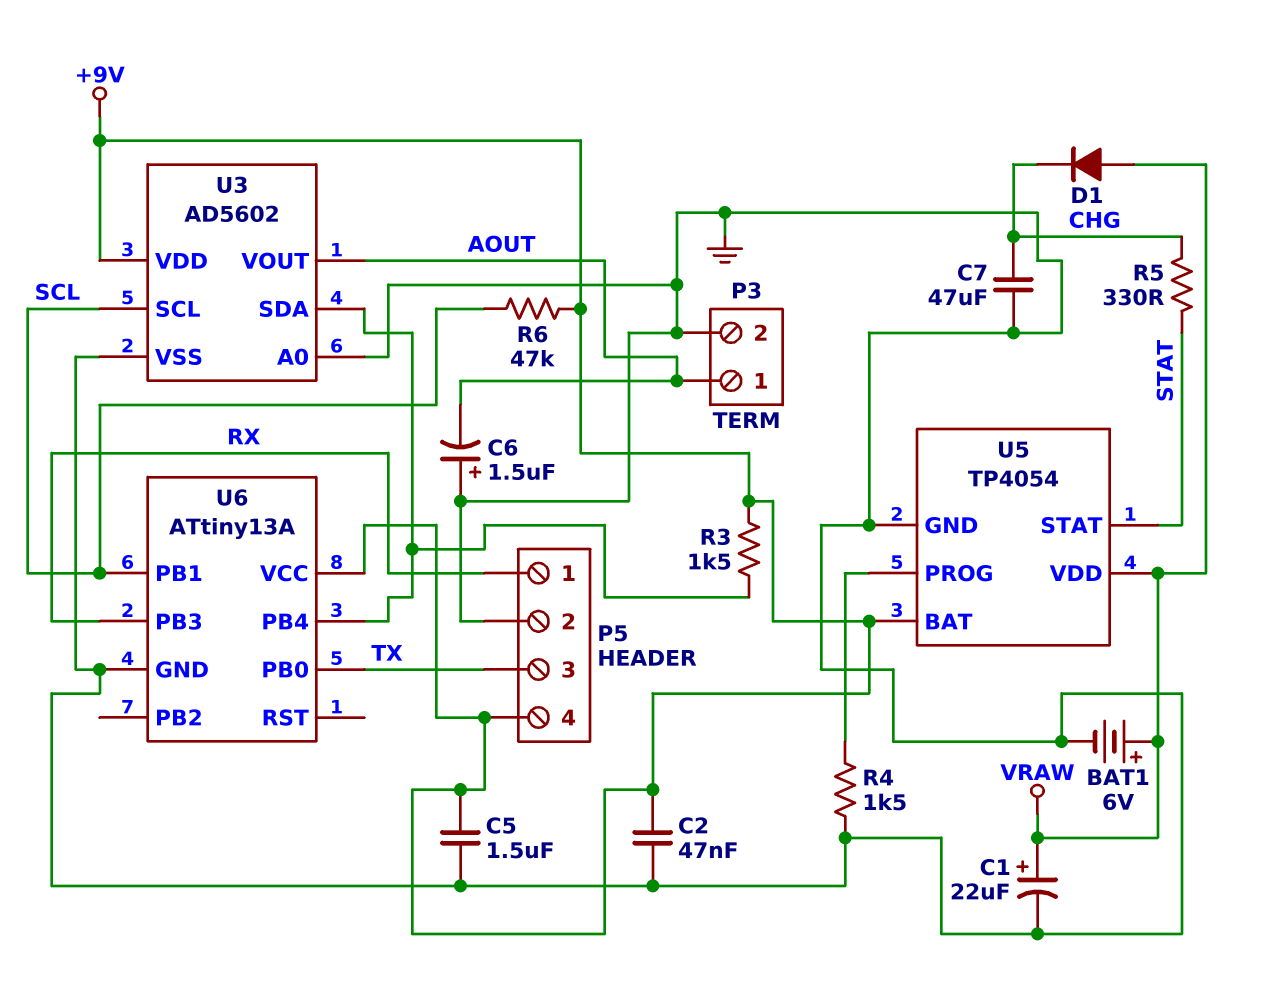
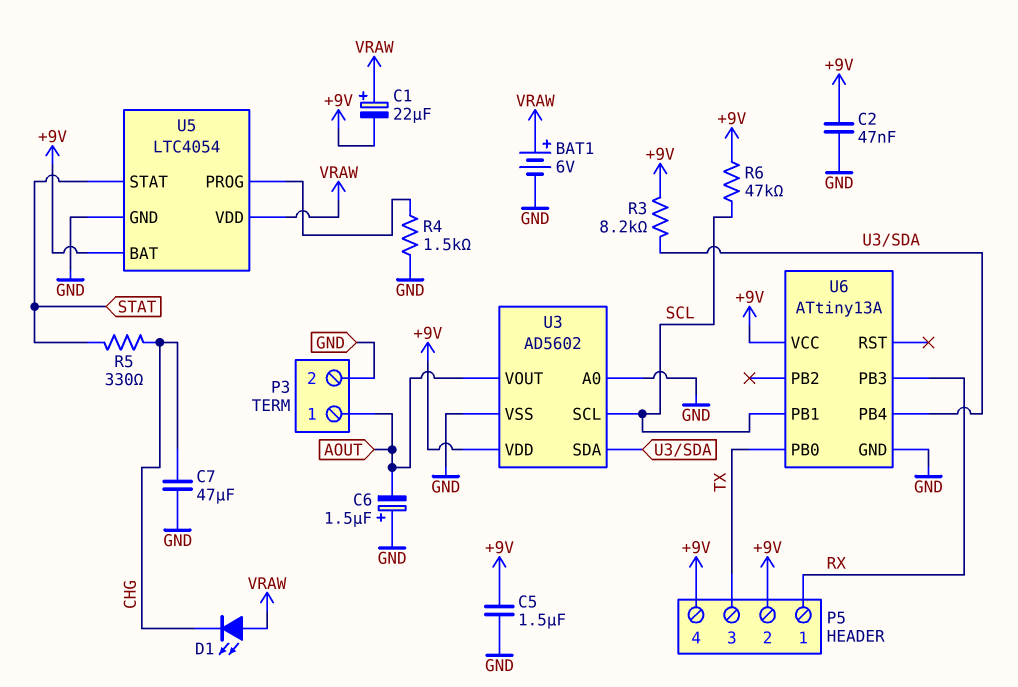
C1: 22uF (plus VRAW, minus GND) -> 22uF (plus VRAW, minus +9V)
D1: diode (A VRAW, K CHG) -> LED (A VRAW, K CHG)
P5 pin 2: GND -> +9V
R3: 1.5k (+9V, U3/SDA) -> 8.2k (+9V, U3/SDA)
U5: TP4054 -> LTC4054

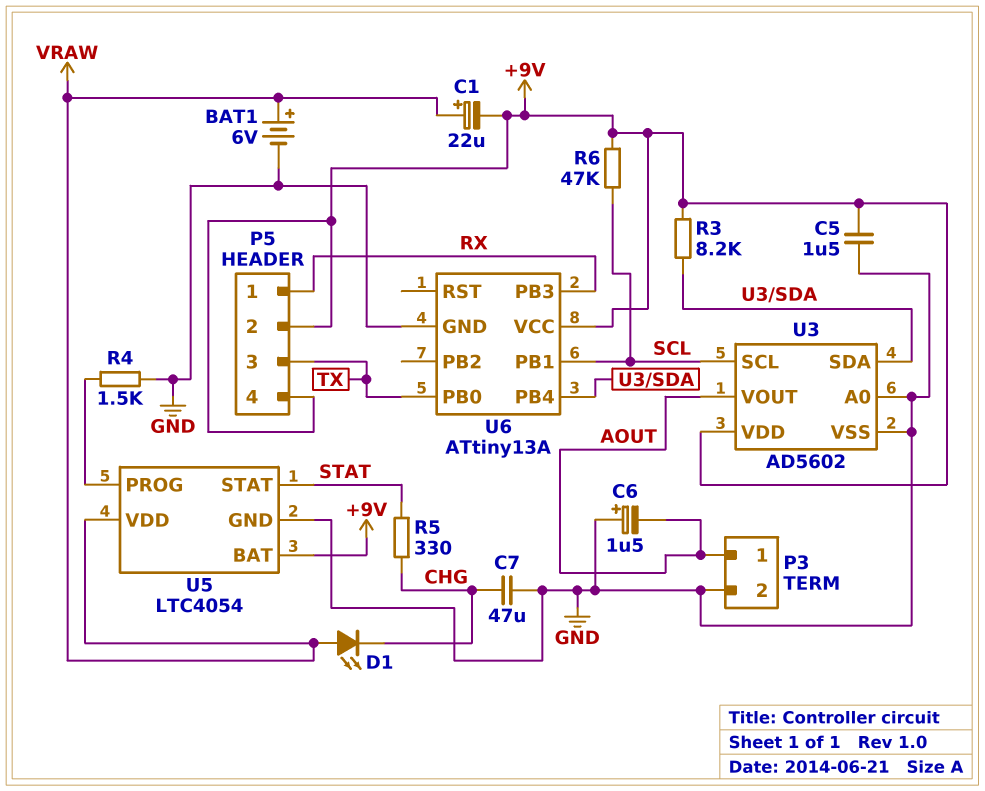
C2: 47nF (+9V, GND) -> none

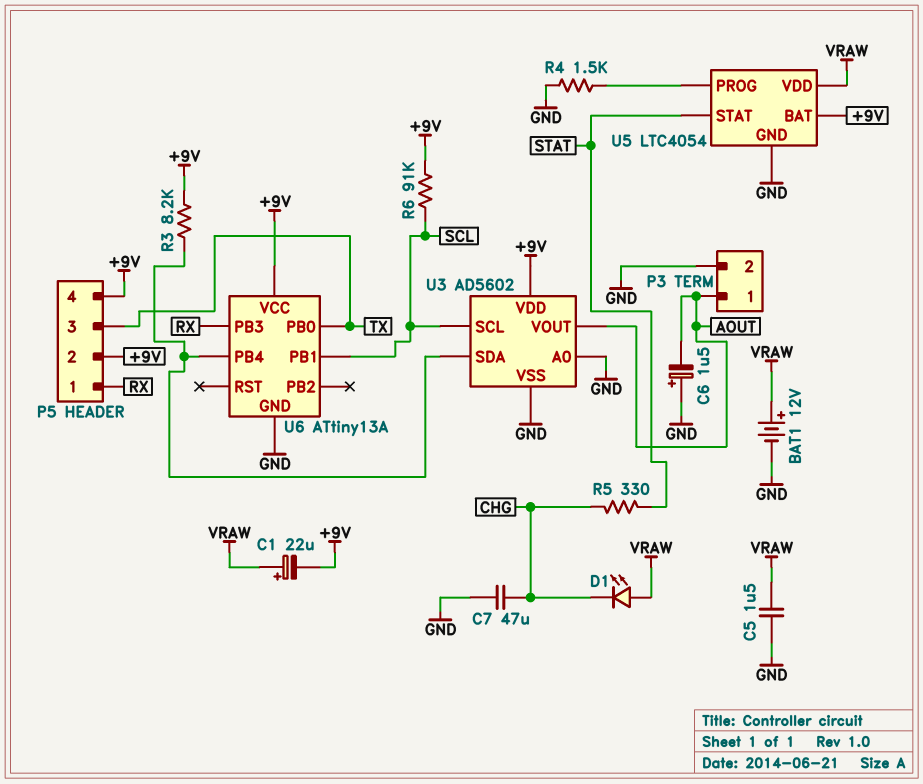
BAT1: 6V (plus VRAW, minus GND) -> 12V (plus VRAW, minus GND)
C5: 1.5uF (+9V, GND) -> 1.5uF (GND, VRAW)
R6: 47k (+9V, SCL) -> 91k (+9V, SCL)

